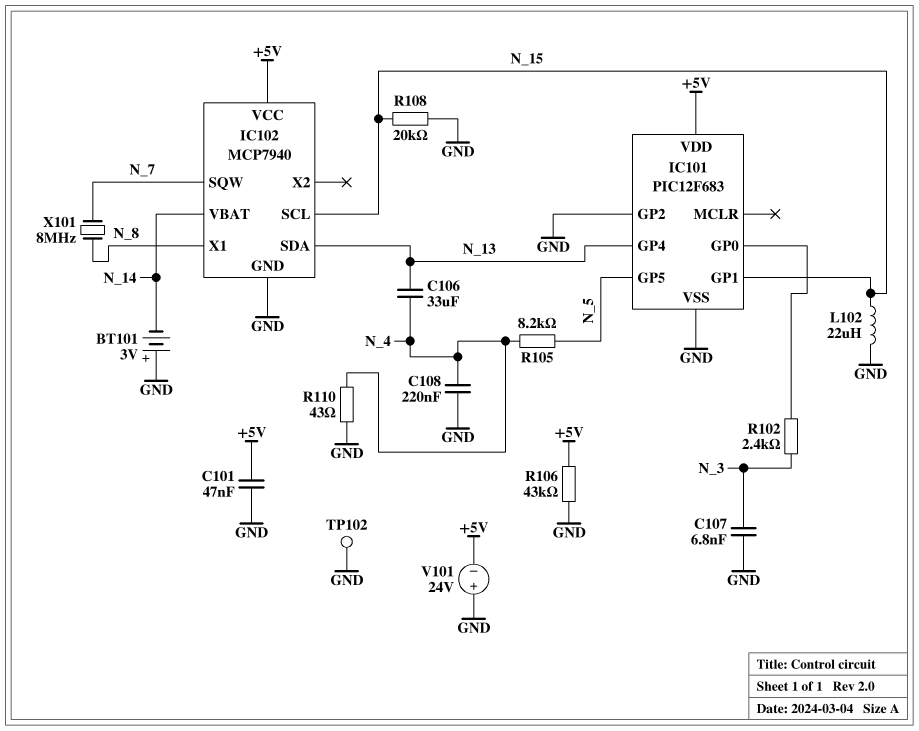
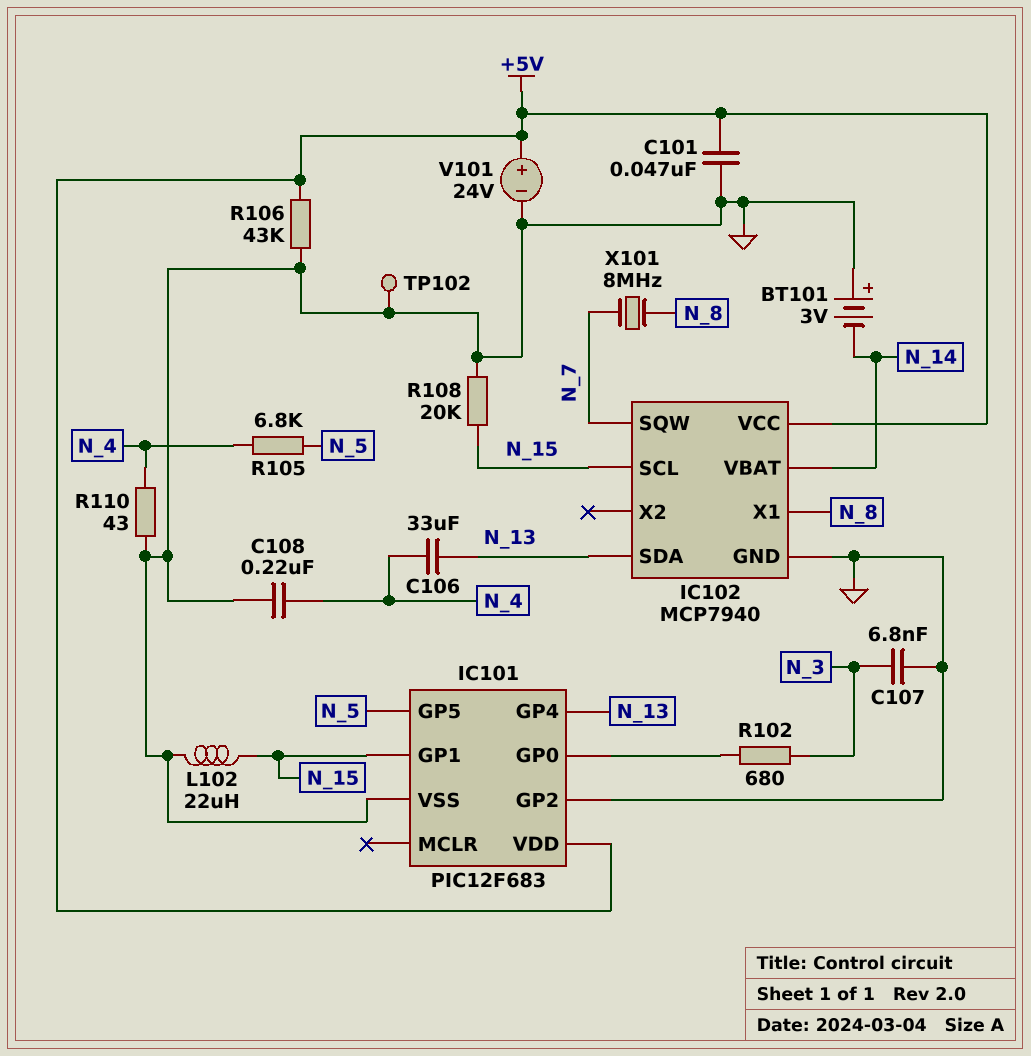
R102: 2.4k (IC101/GP0, N_3) -> 680 (IC101/GP0, N_3)
R105: 8.2k (N_4, N_5) -> 6.8k (N_4, N_5)
V101: 24V (plus GND, minus +5V) -> 24V (plus +5V, minus GND)

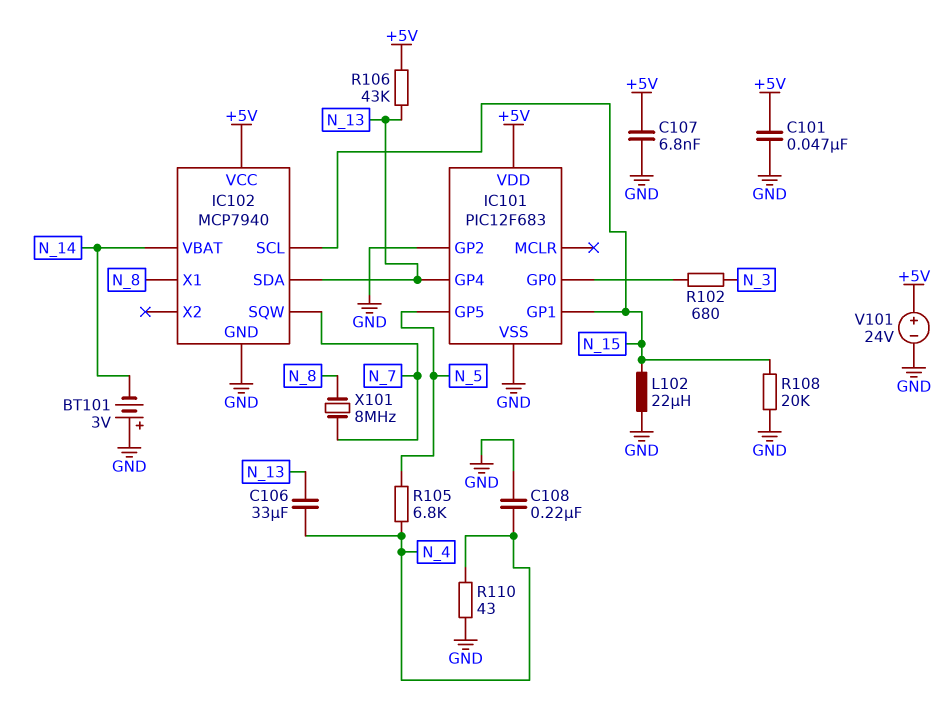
C107: 6.8nF (GND, N_3) -> 6.8nF (+5V, GND)
R106: 43k (+5V, GND) -> 43k (+5V, N_13)
TP102: test point (GND) -> none

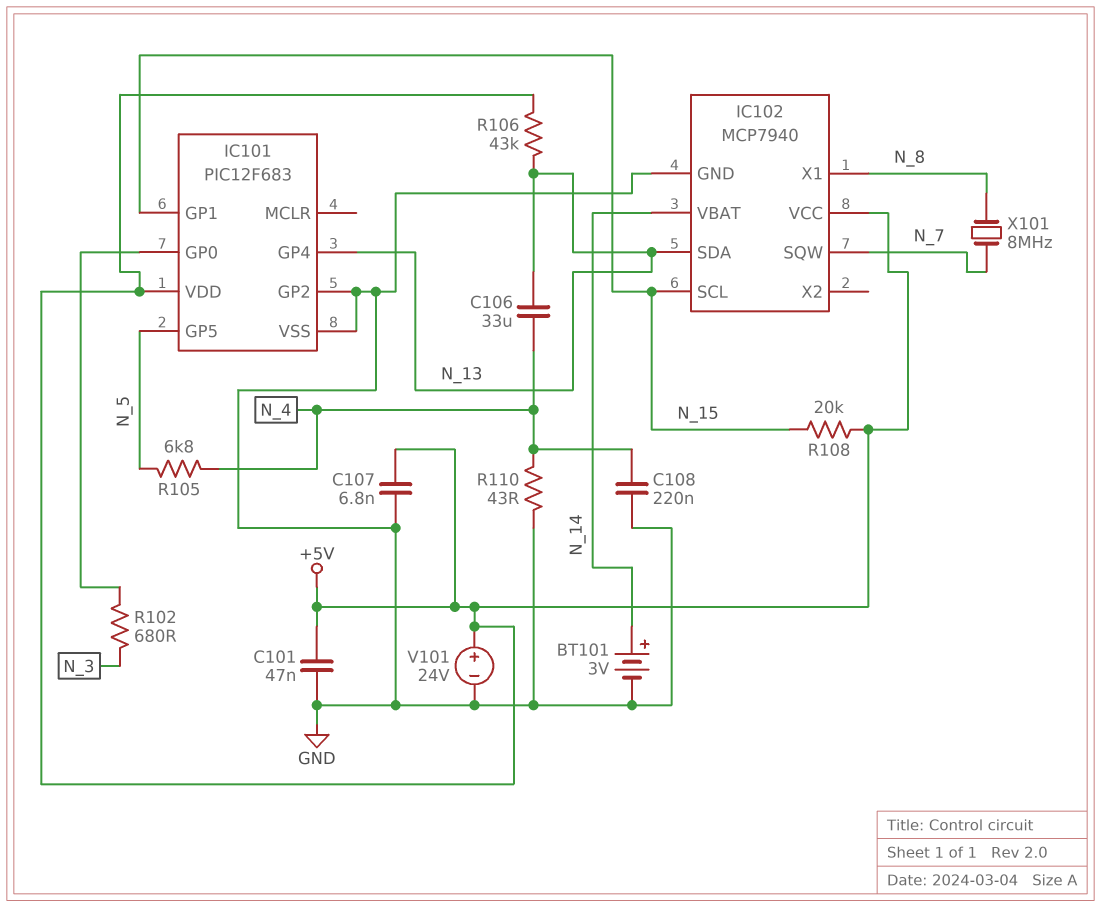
BT101: 3V (plus GND, minus N_14) -> 3V (plus N_14, minus GND)
L102: 22uH (GND, N_15) -> none
R108: 20k (GND, N_15) -> 20k (+5V, N_15)

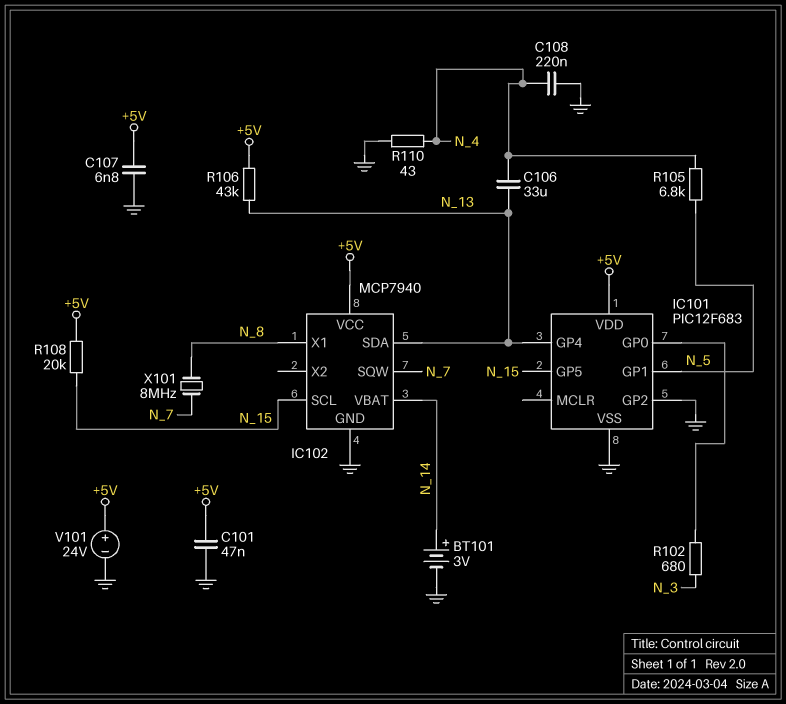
IC101 pin GP1: N_15 -> N_5
IC101 pin GP5: N_5 -> N_15

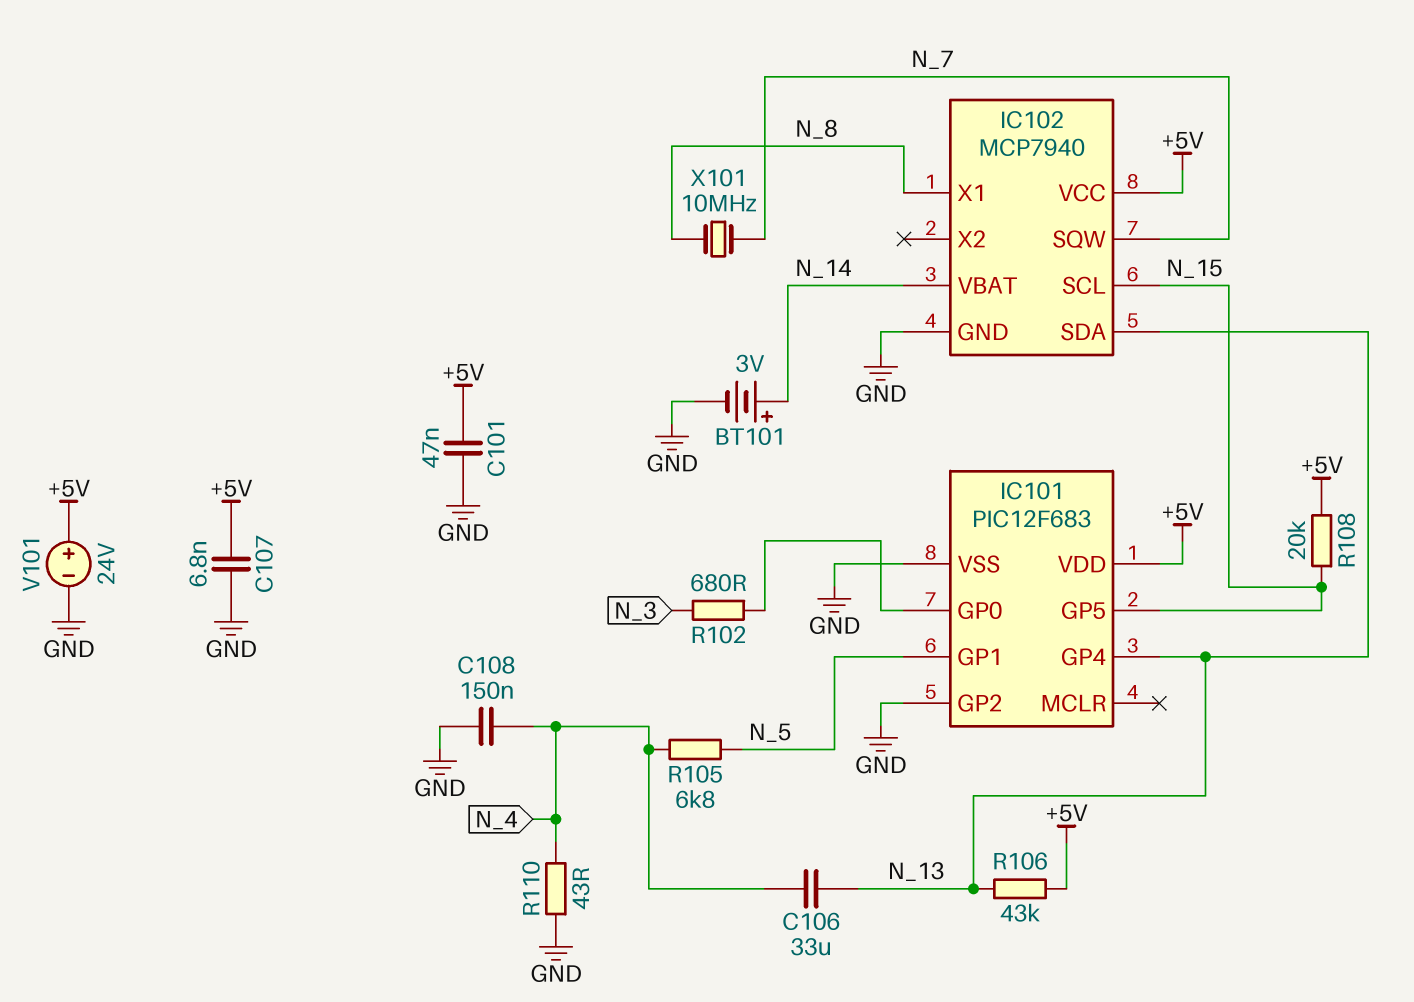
C108: 220nF (GND, N_4) -> 150nF (GND, N_4)
X101: 8MHz (N_7, N_8) -> 10MHz (N_7, N_8)

